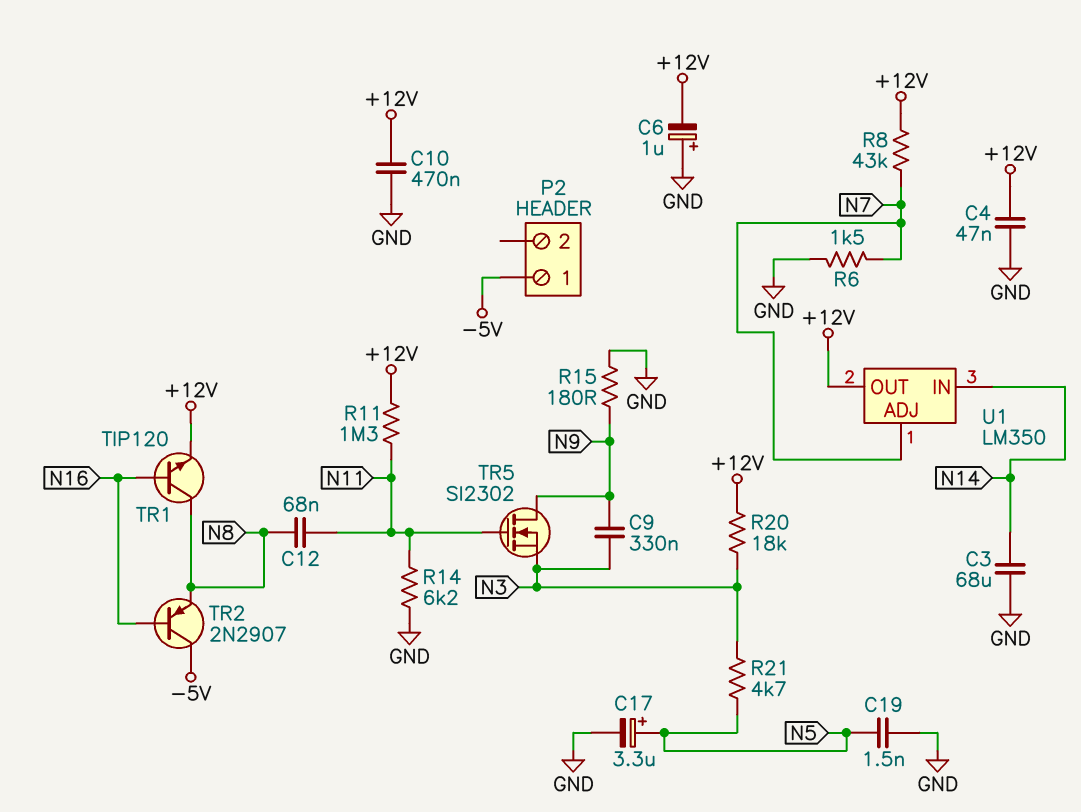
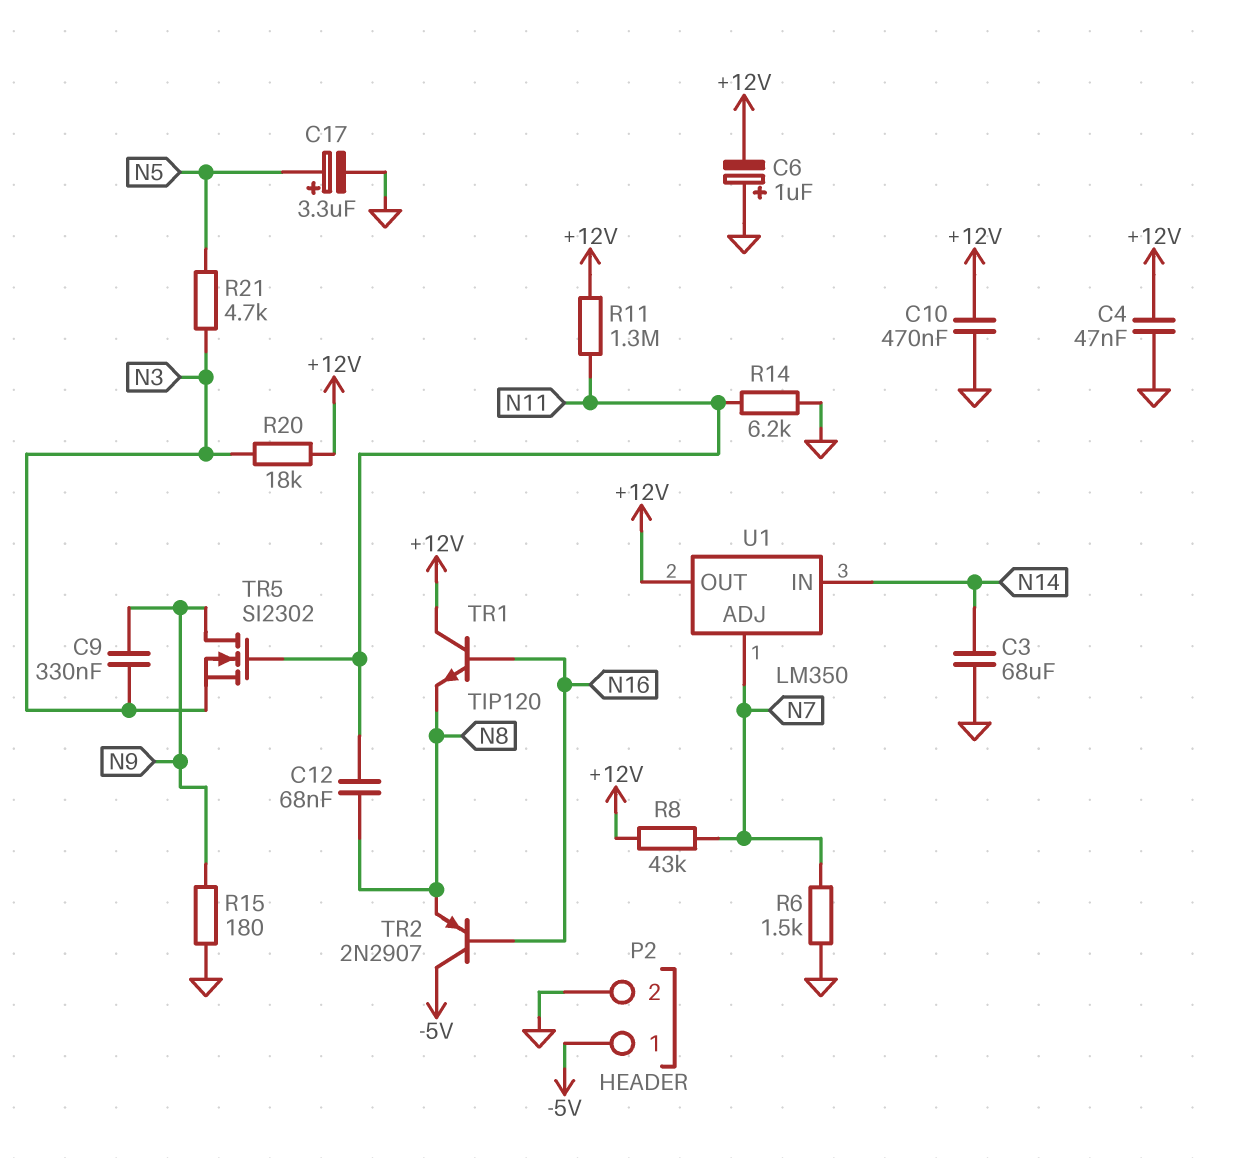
C19: 1.5nF (GND, N5) -> none
P2 pin 2: none -> GND
TR1: NPN TIP120 (B N16, C N8, E +12V) -> NPN TIP120 (B N16, C +12V, E N8)

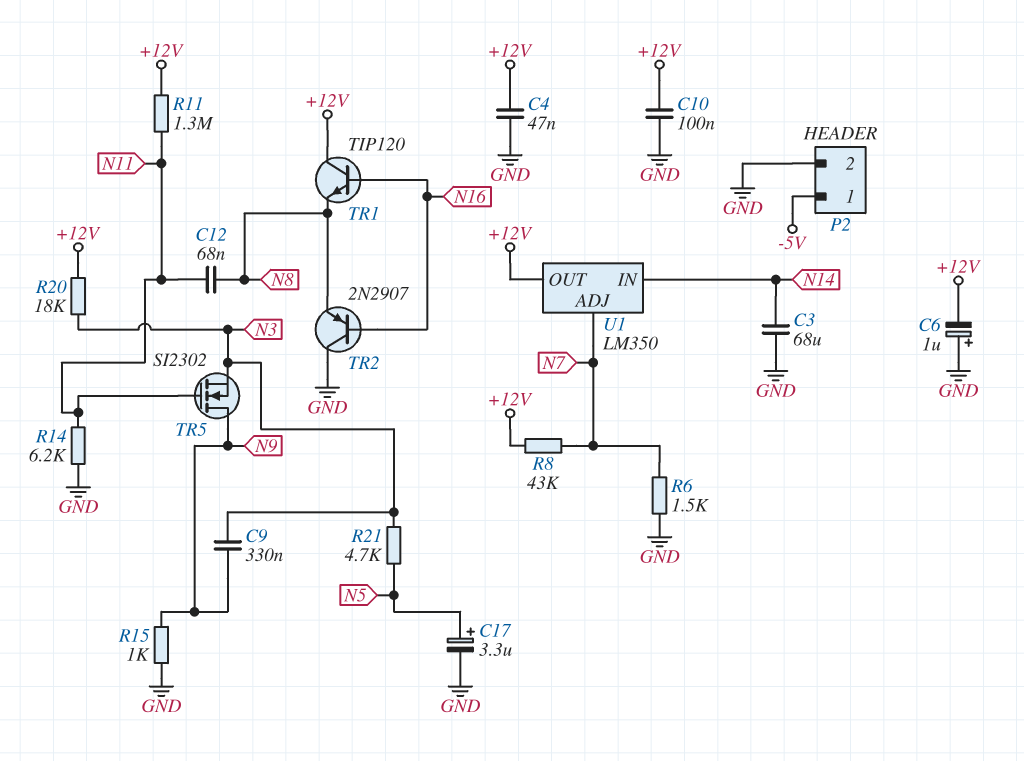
C10: 470nF (+12V, GND) -> 100nF (+12V, GND)
R15: 180 (GND, N9) -> 1k (GND, N9)
TR2: PNP 2N2907 (B N16, C -5V, E N8) -> PNP 2N2907 (B N16, C GND, E N8)

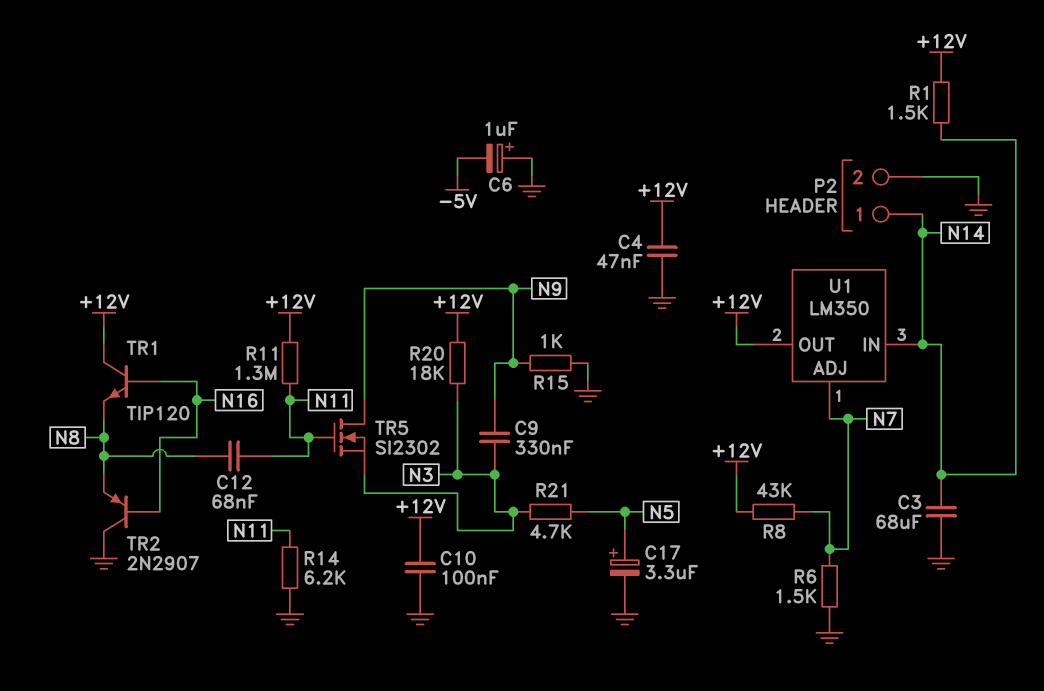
C6: 1uF (plus GND, minus +12V) -> 1uF (plus GND, minus -5V)
P2 pin 1: -5V -> N14
R1: none -> 1.5k (+12V, N14)

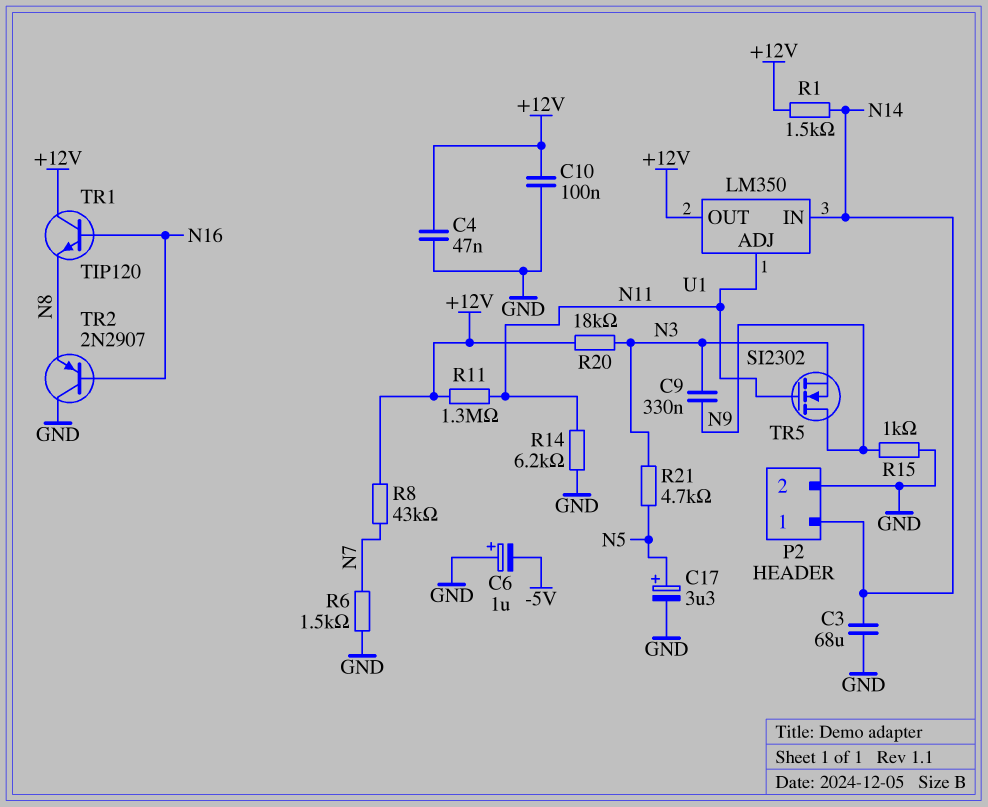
C12: 68nF (N8, N11) -> none
U1 pin ADJ: N7 -> N11

